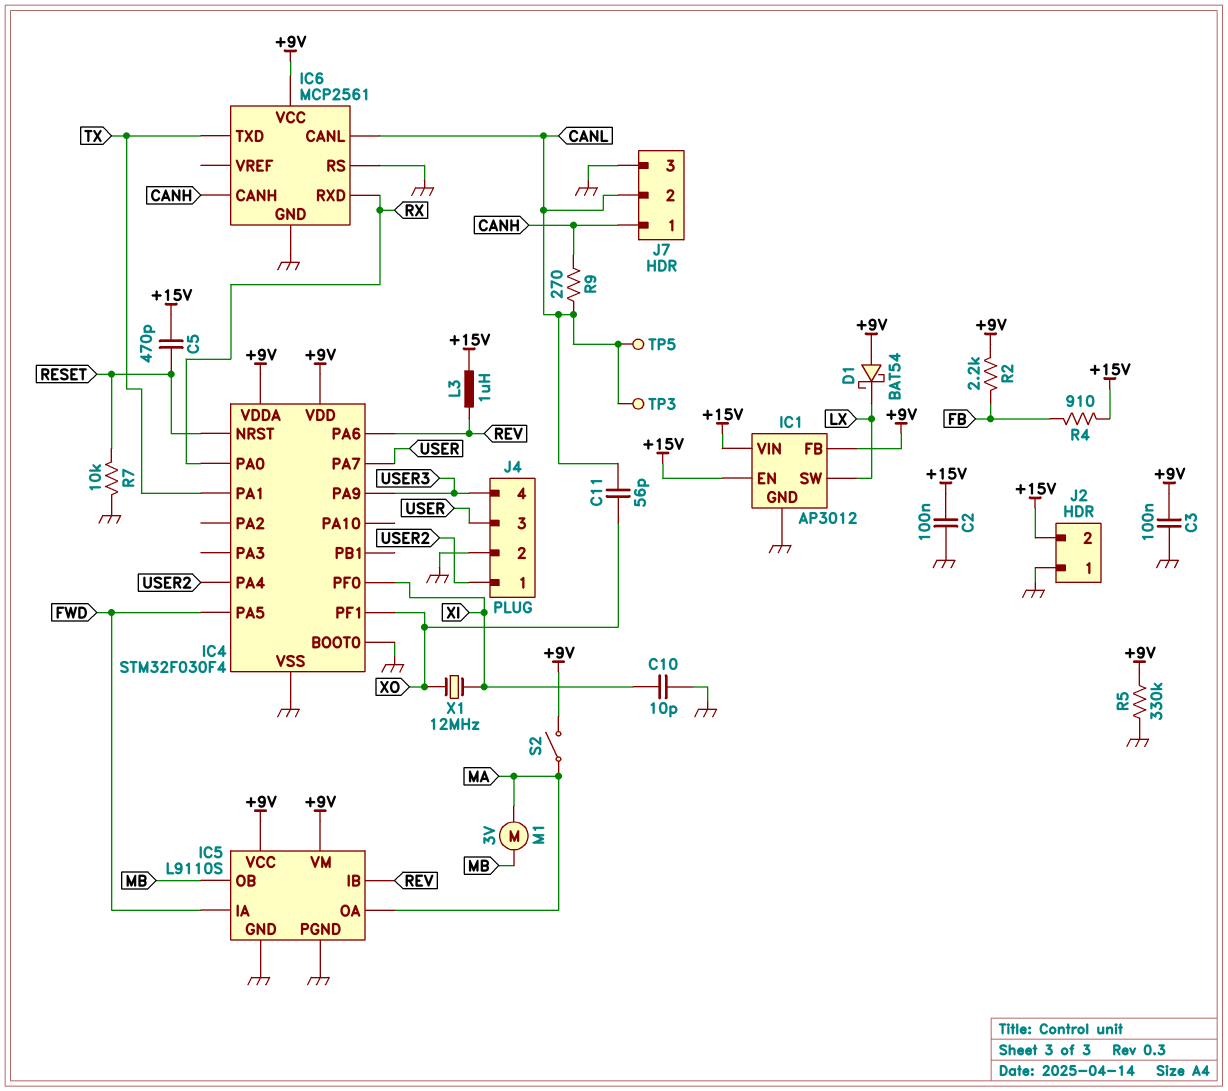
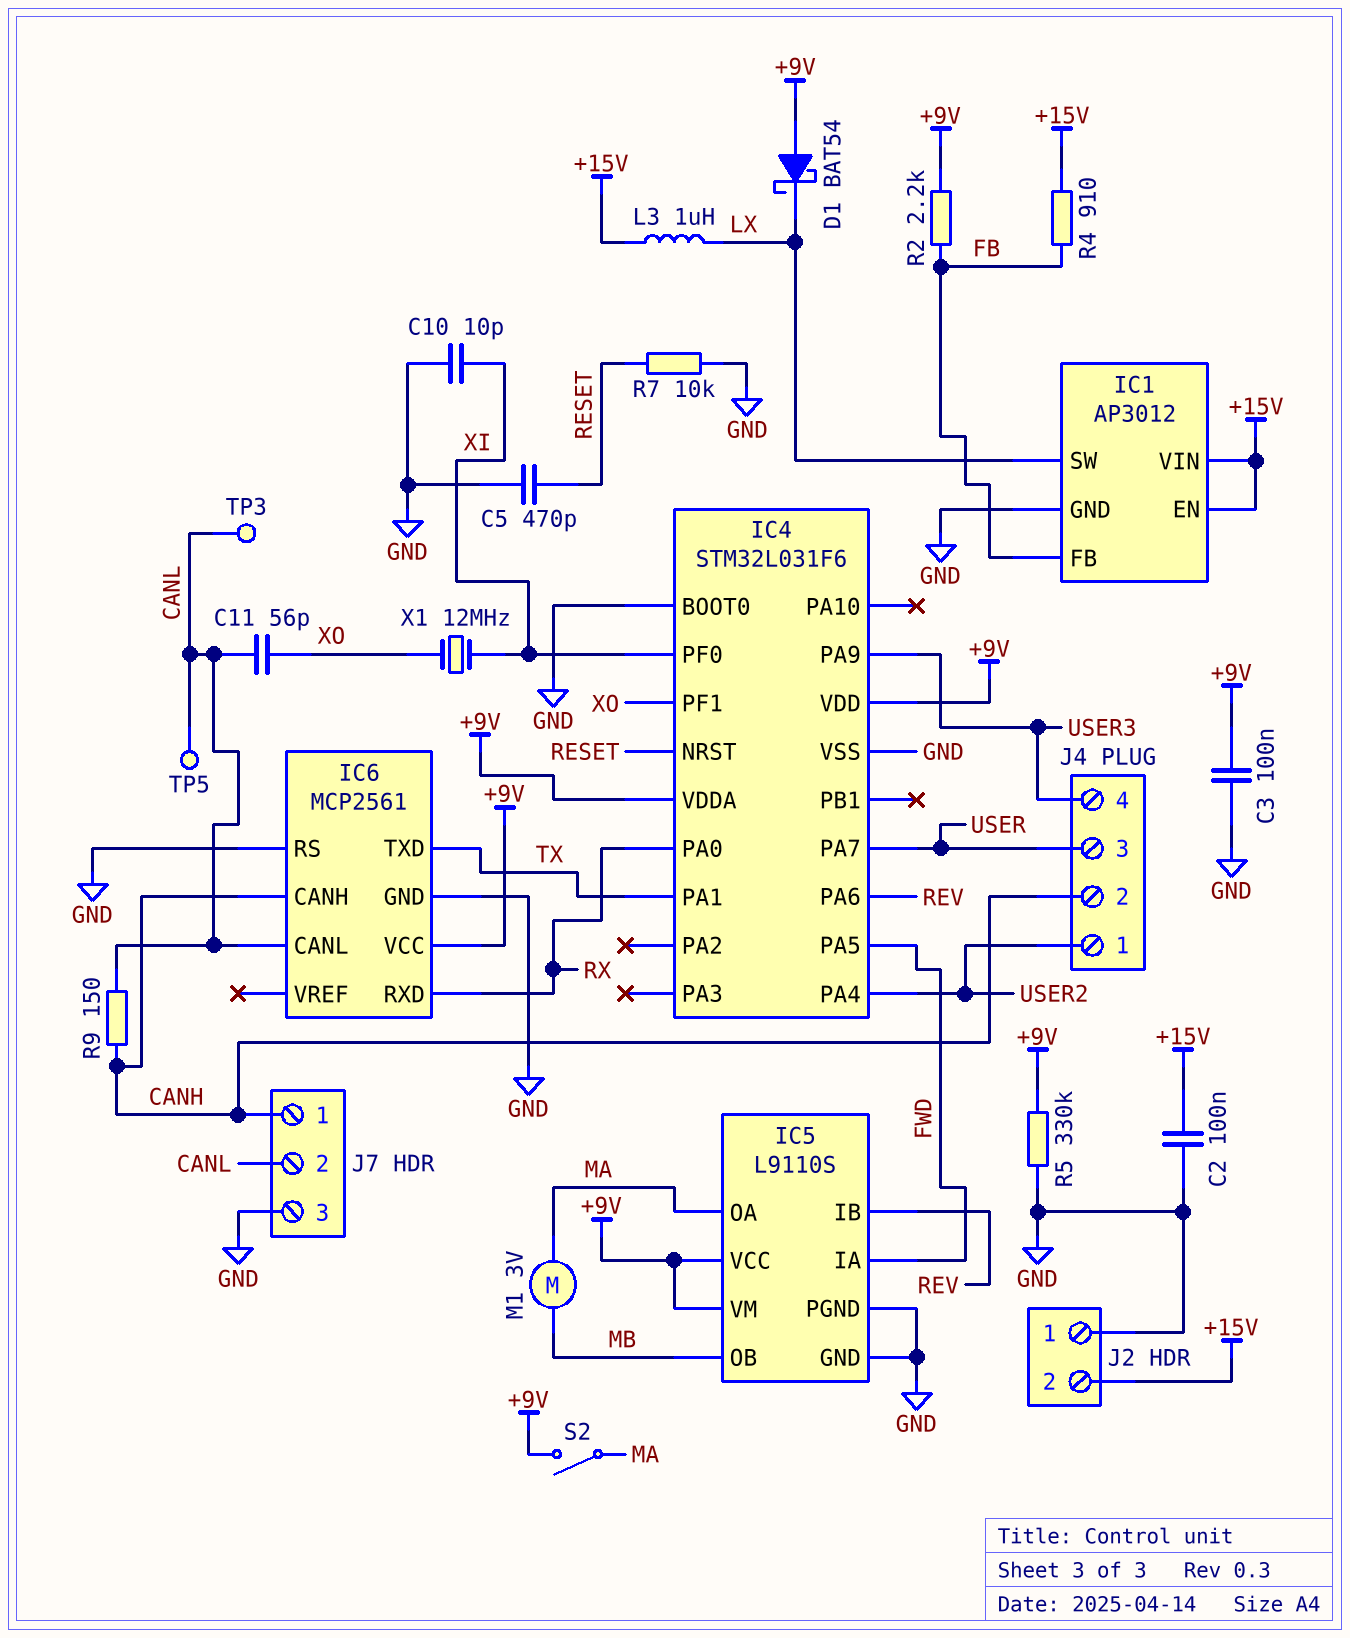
C5: 470pF (+15V, RESET) -> 470pF (GND, RESET)
IC1 pin FB: +9V -> FB
IC4: STM32F030F4 -> STM32L031F6
J4 pin 2: GND -> CANH
L3: 1uH (+15V, REV) -> 1uH (+15V, LX)
R9: 270 (CANH, CANL) -> 150 (CANH, CANL)

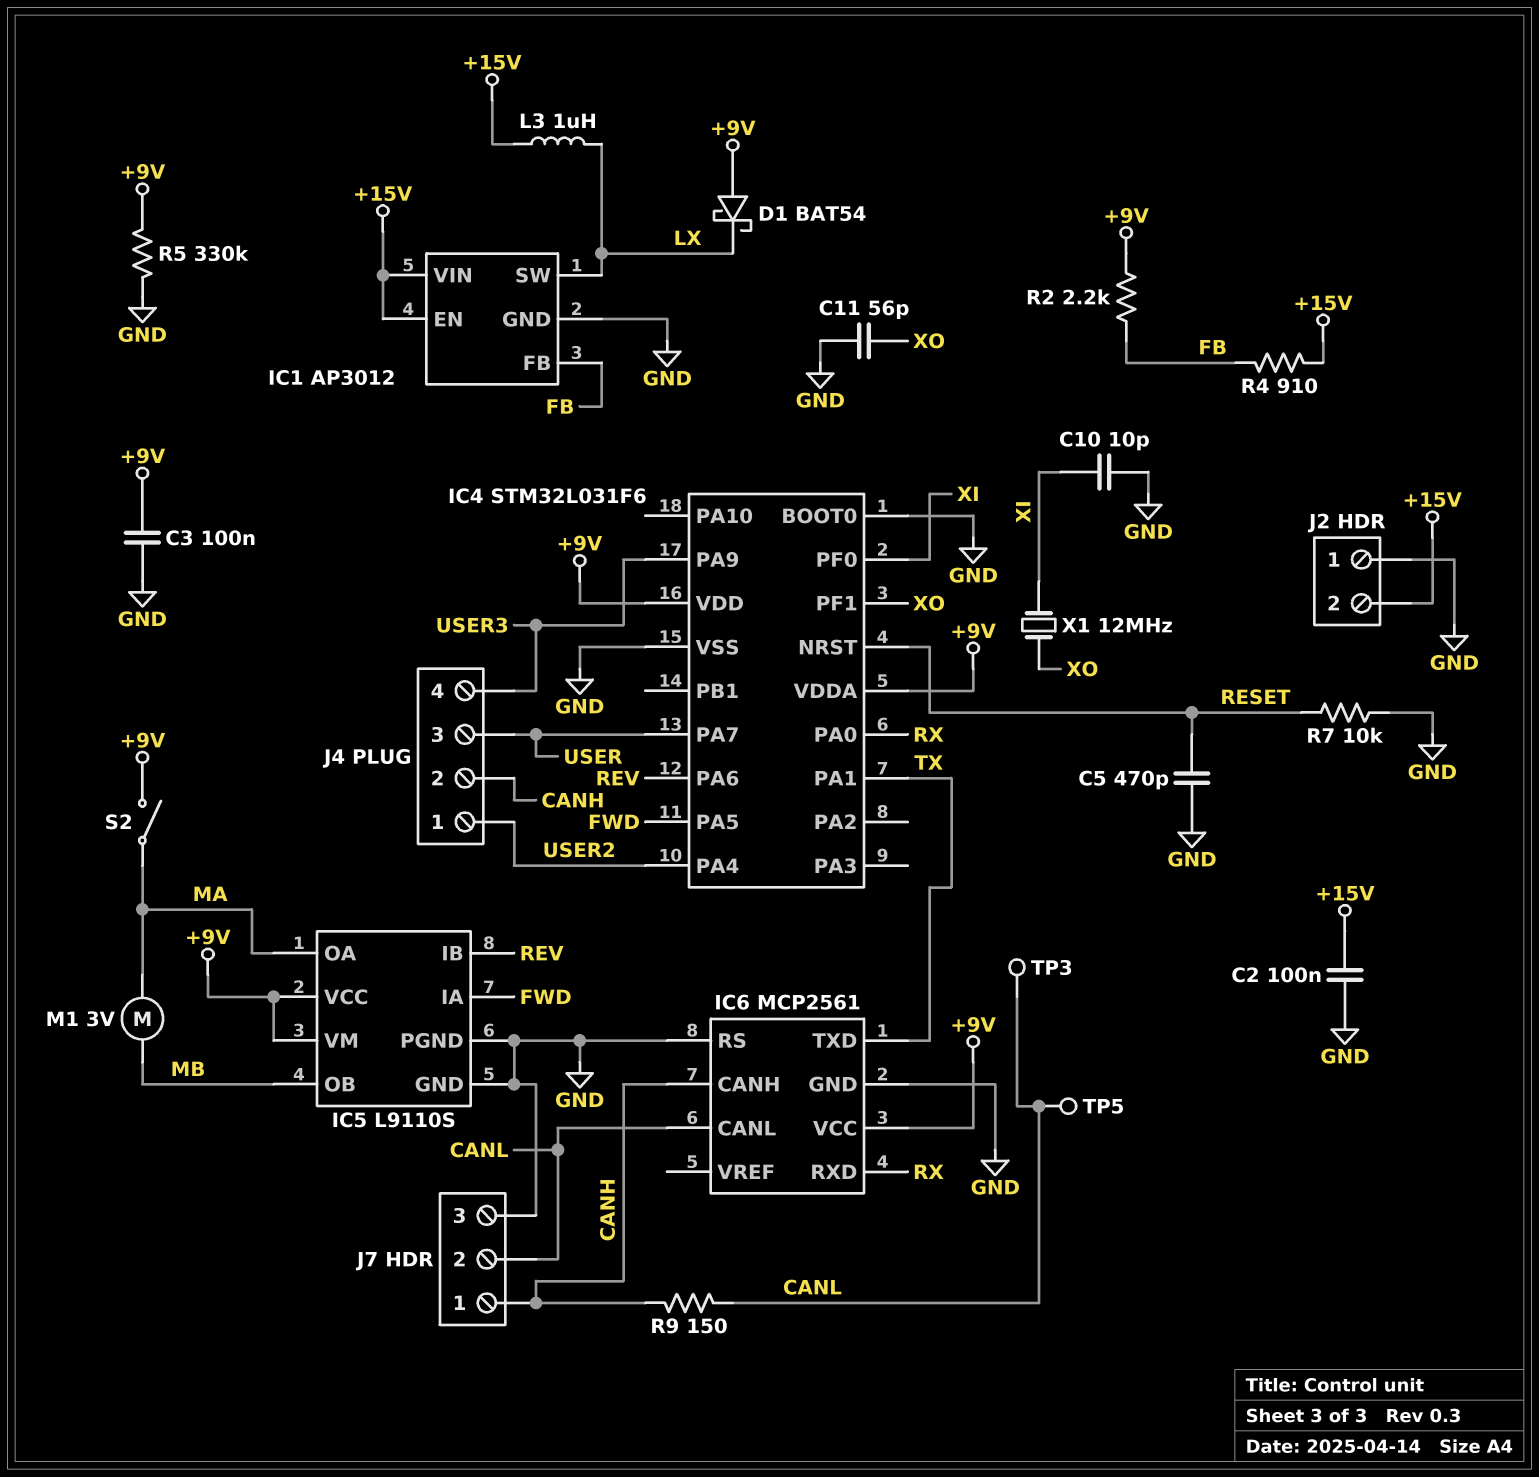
C11: 56pF (CANL, XO) -> 56pF (GND, XO)

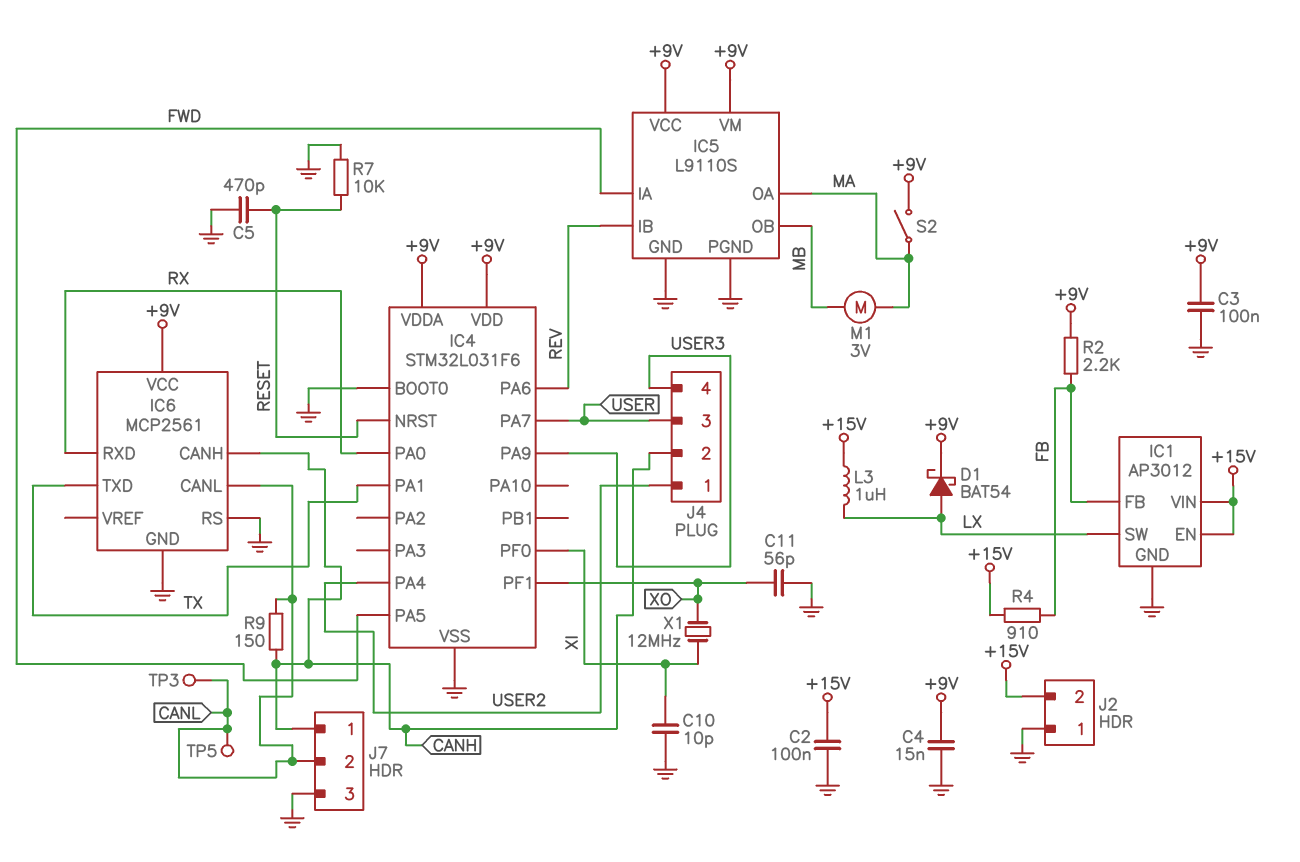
C4: none -> 15nF (+9V, GND)
D1: schottky BAT54 (A +9V, K LX) -> schottky BAT54 (A LX, K +9V)
R5: 330k (+9V, GND) -> none

